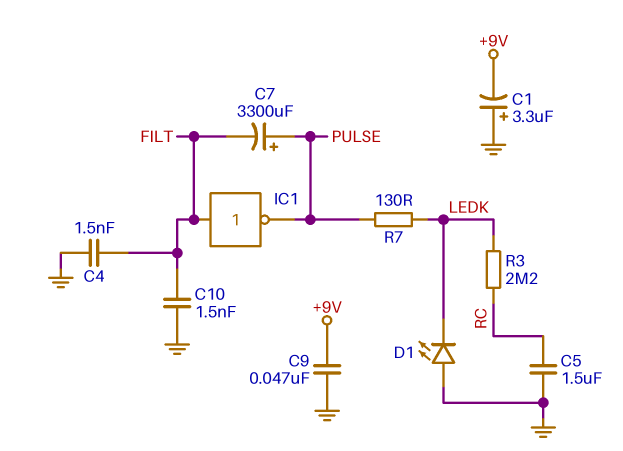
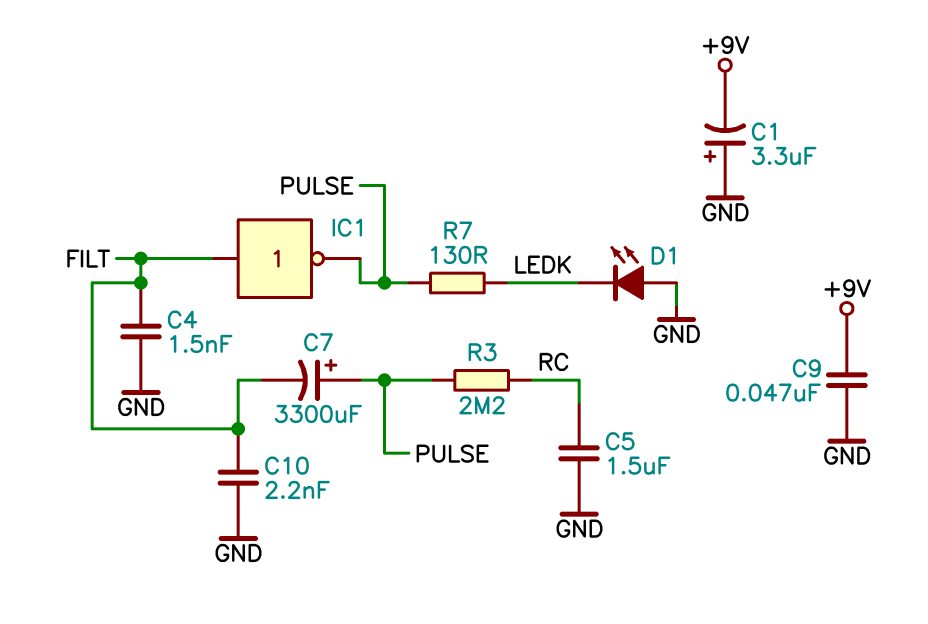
C10: 1.5nF (FILT, GND) -> 2.2nF (FILT, GND)
R3: 2.2M (LEDK, RC) -> 2.2M (PULSE, RC)

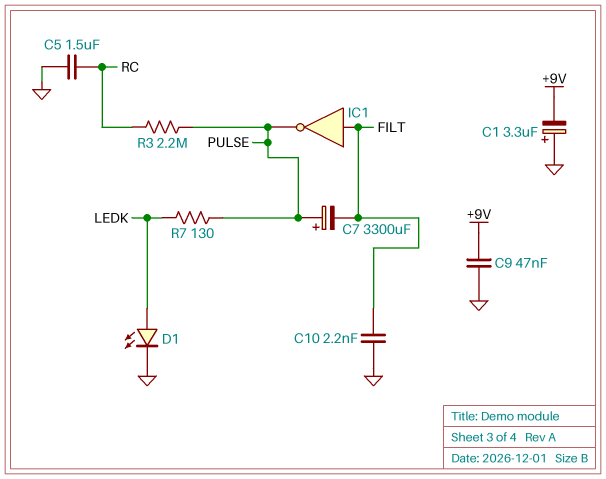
C4: 1.5nF (FILT, GND) -> none
D1: LED (A GND, K LEDK) -> LED (A LEDK, K GND)

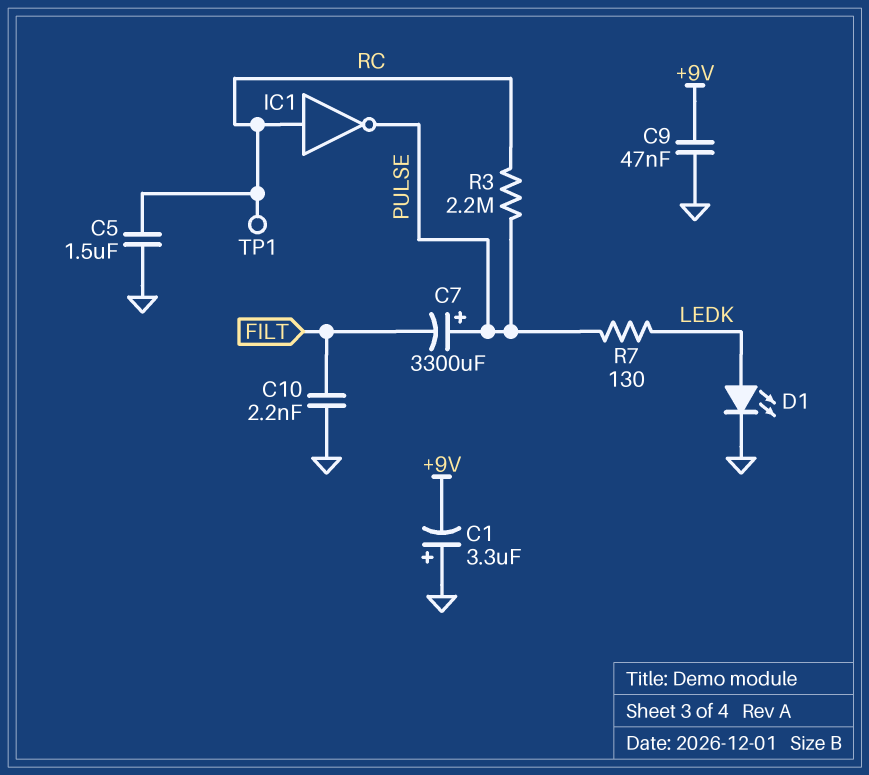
IC1: NOT (in FILT, out PULSE) -> NOT (in RC, out PULSE)
TP1: none -> test point (RC)

